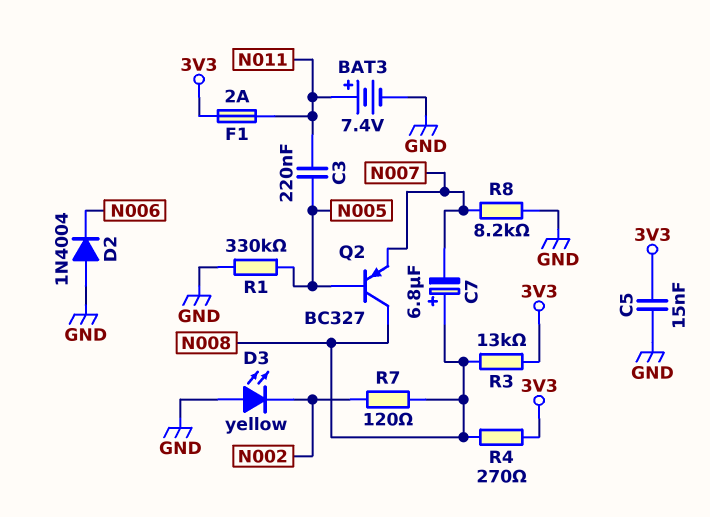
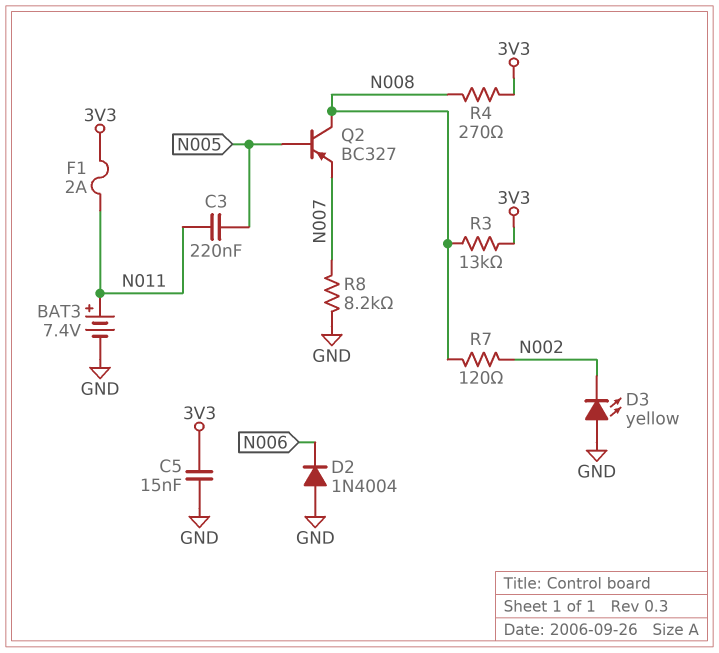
C7: 6.8uF (plus N008, minus N007) -> none
R1: 330k (GND, N005) -> none

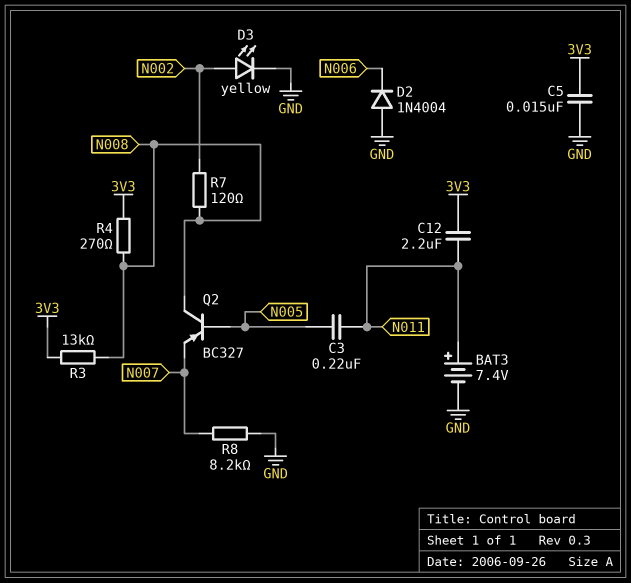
C12: none -> 2.2uF (3V3, N011)
D3: LED yellow (A GND, K N002) -> LED yellow (A N002, K GND)
F1: 2A (3V3, N011) -> none

